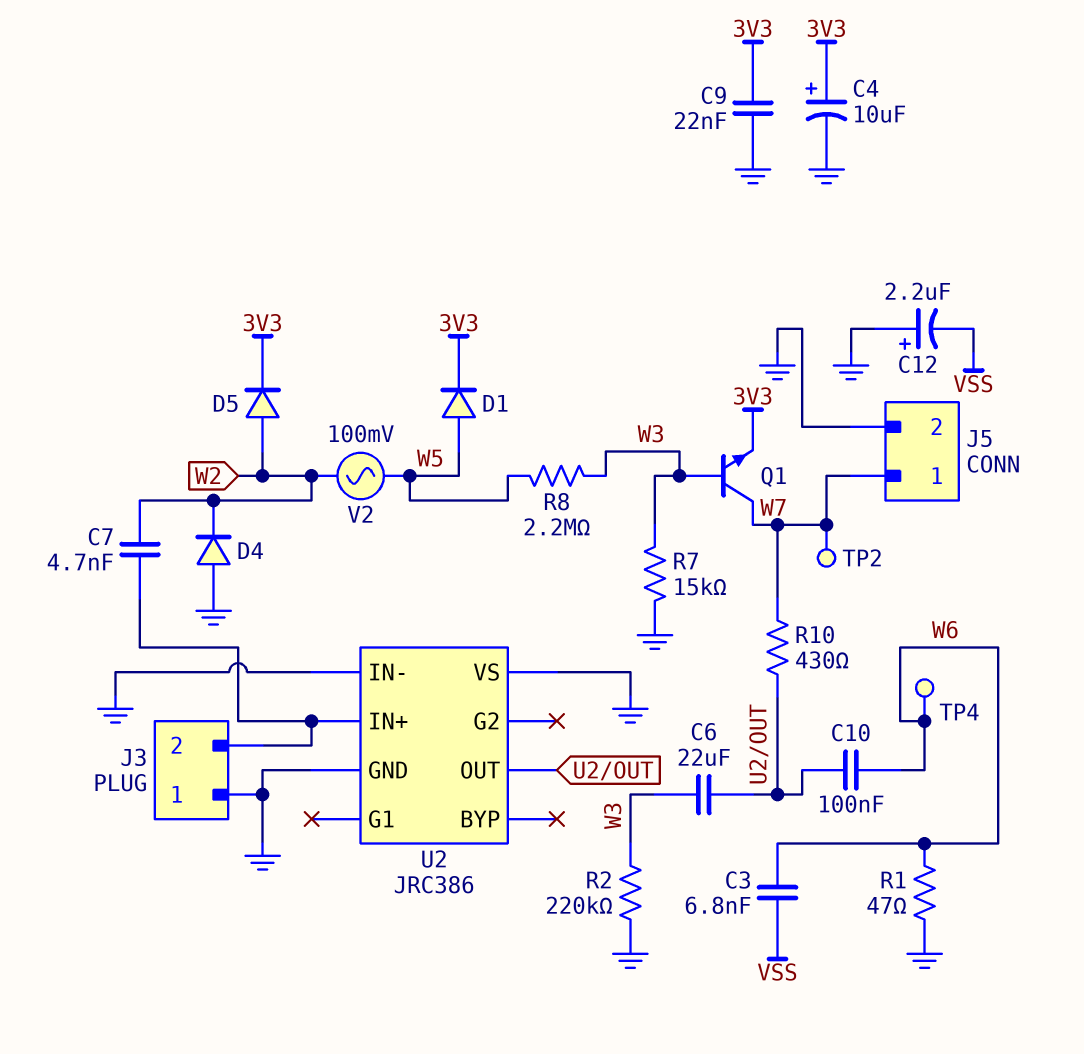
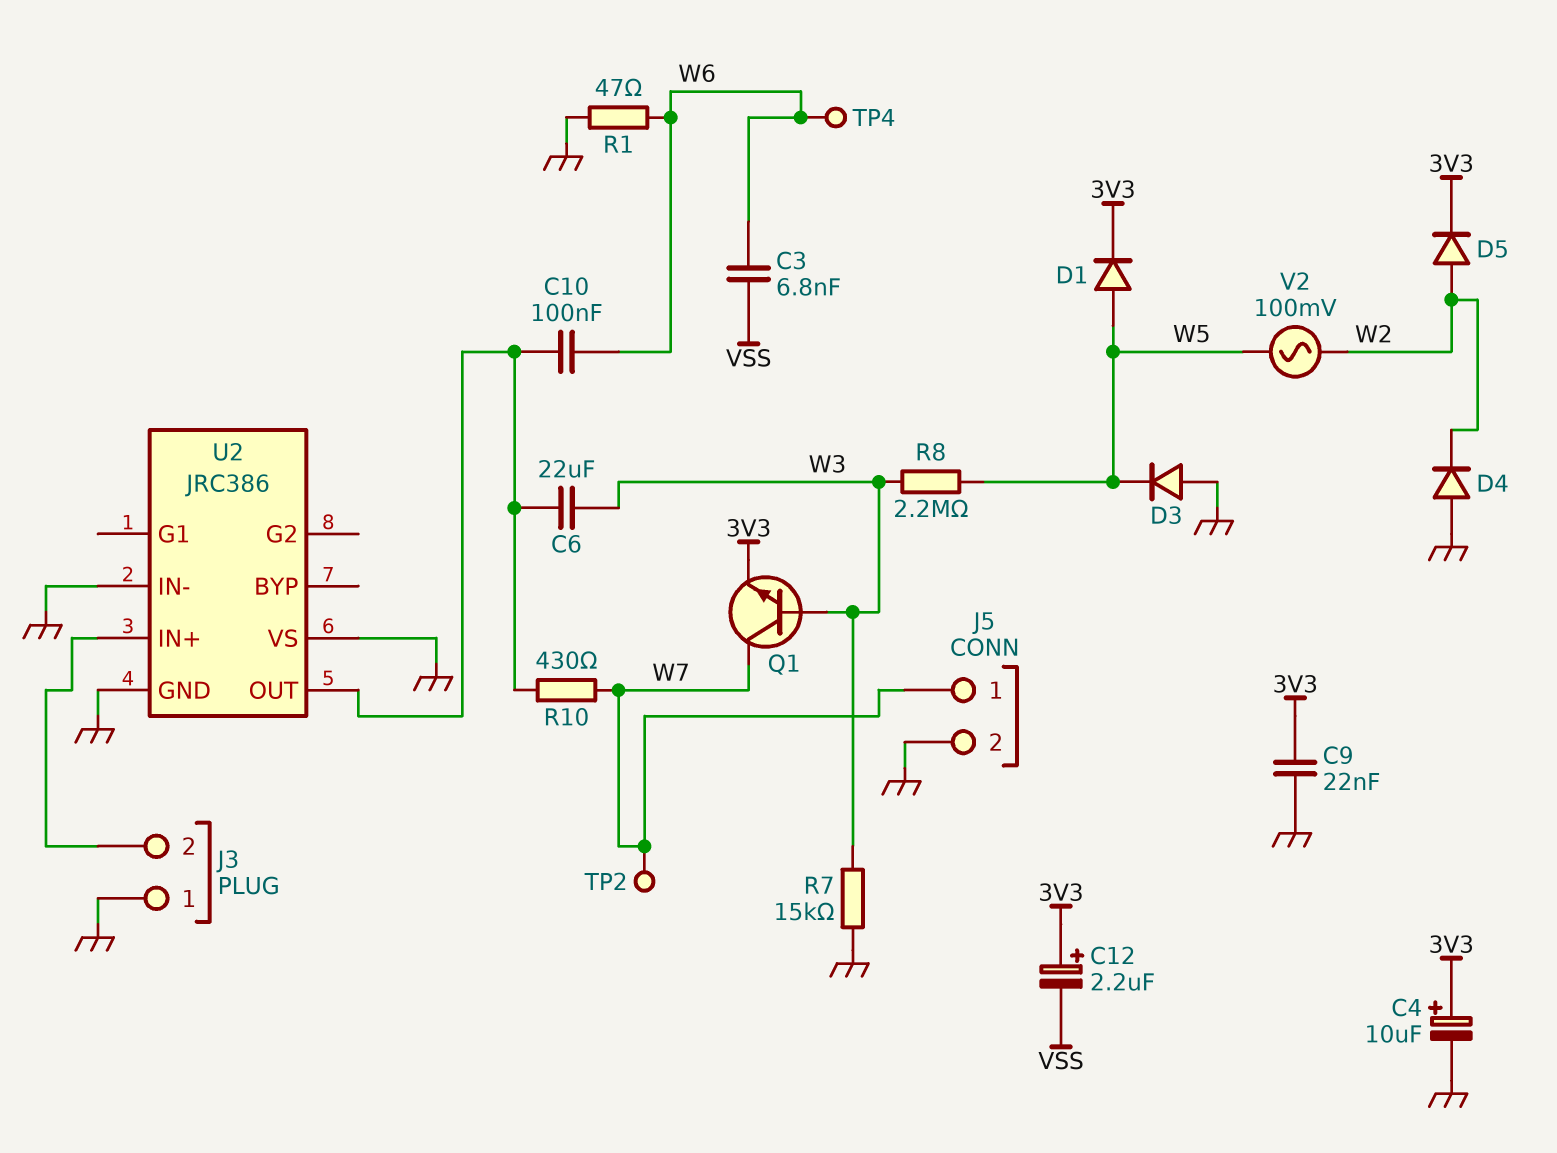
C7: 4.7nF (J3/2, W2) -> none
C12: 2.2uF (plus GND, minus VSS) -> 2.2uF (plus 3V3, minus VSS)
D3: none -> diode (A GND, K W5)
R2: 220k (GND, W3) -> none

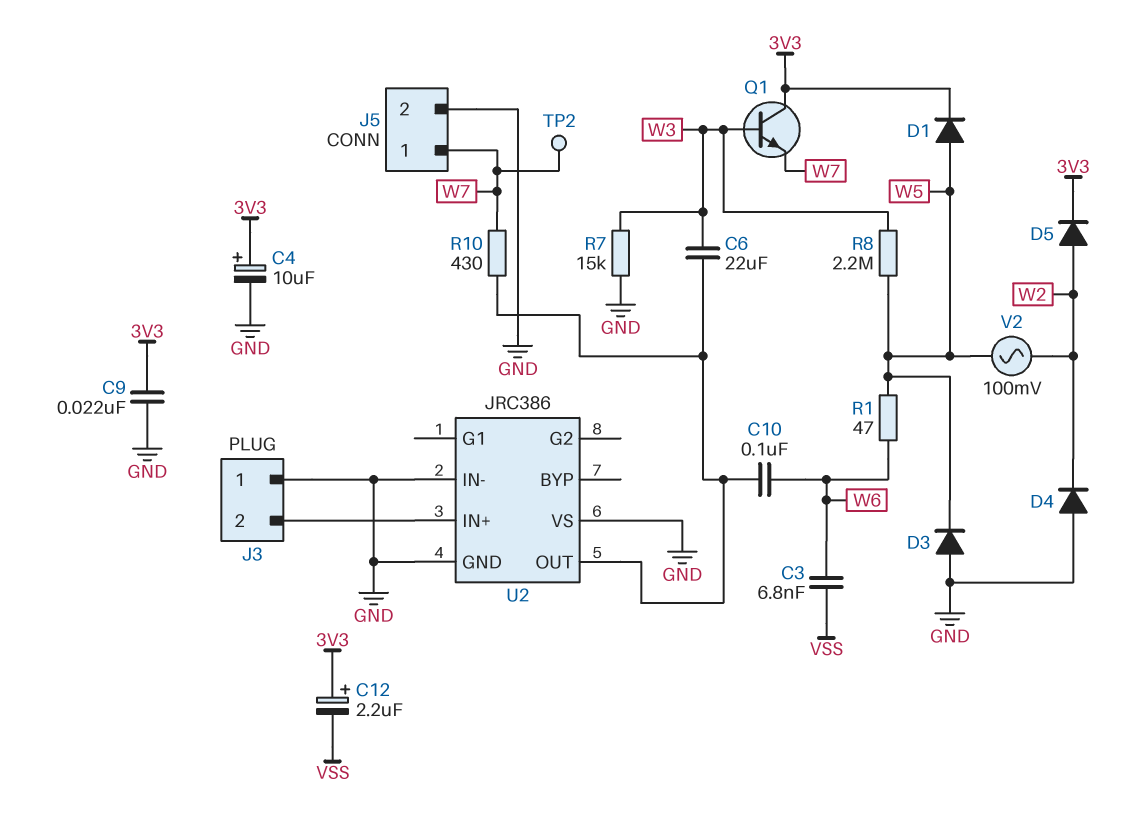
Q1: NPN (B W3, C W7, E 3V3) -> NPN (B W3, C 3V3, E W7)
R1: 47 (GND, W6) -> 47 (W5, W6)
TP4: test point (W6) -> none

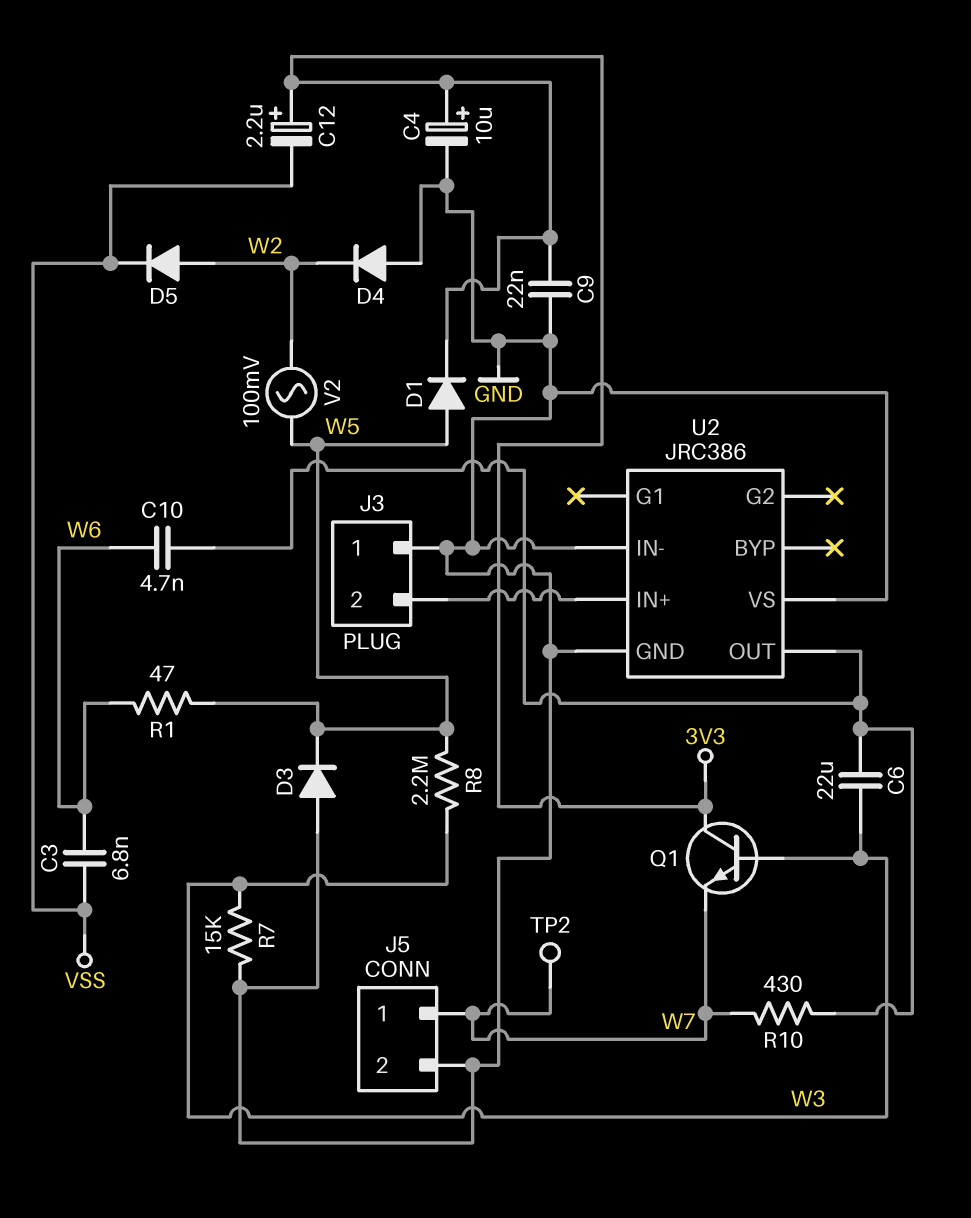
C10: 100nF (U2/OUT, W6) -> 4.7nF (U2/OUT, W6)
D5: diode (A W2, K 3V3) -> diode (A W2, K VSS)

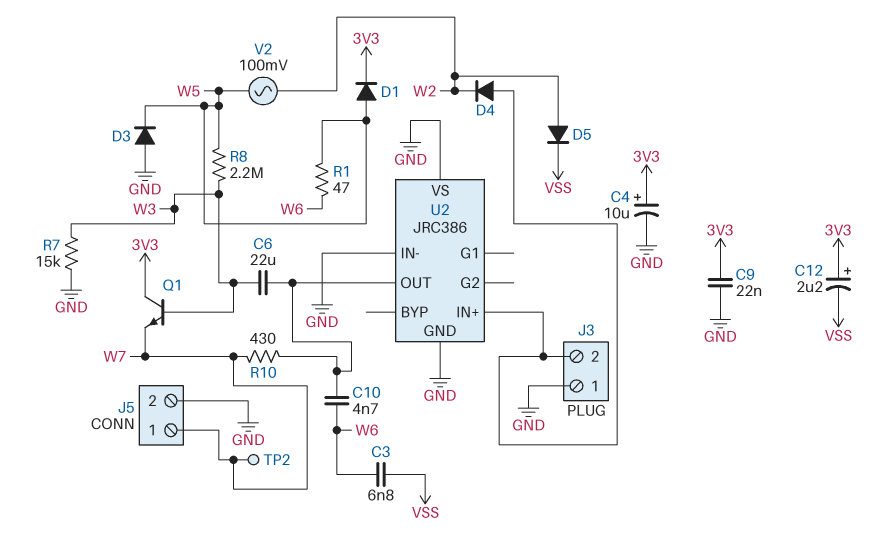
D4: diode (A GND, K W2) -> diode (A J3/2, K W2)

